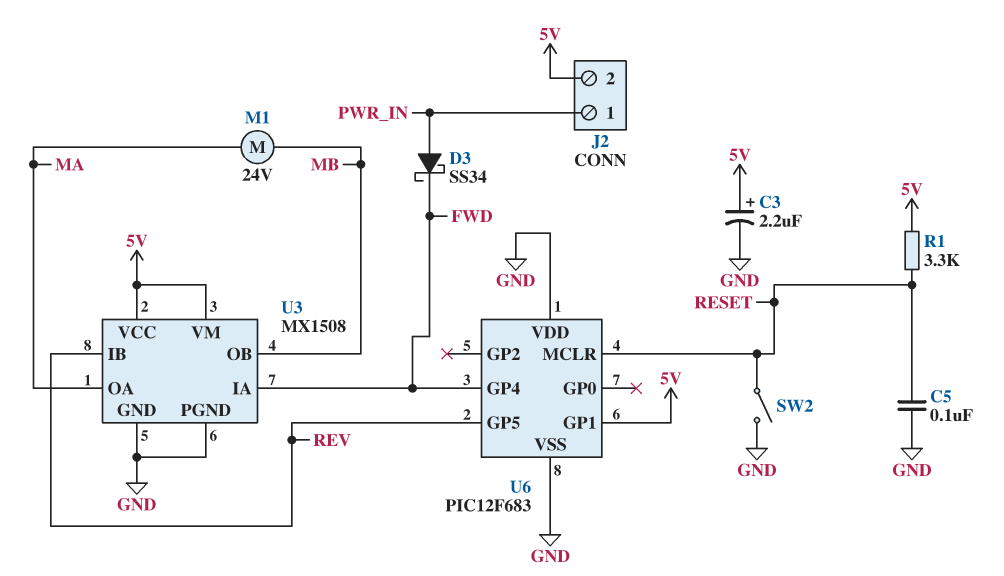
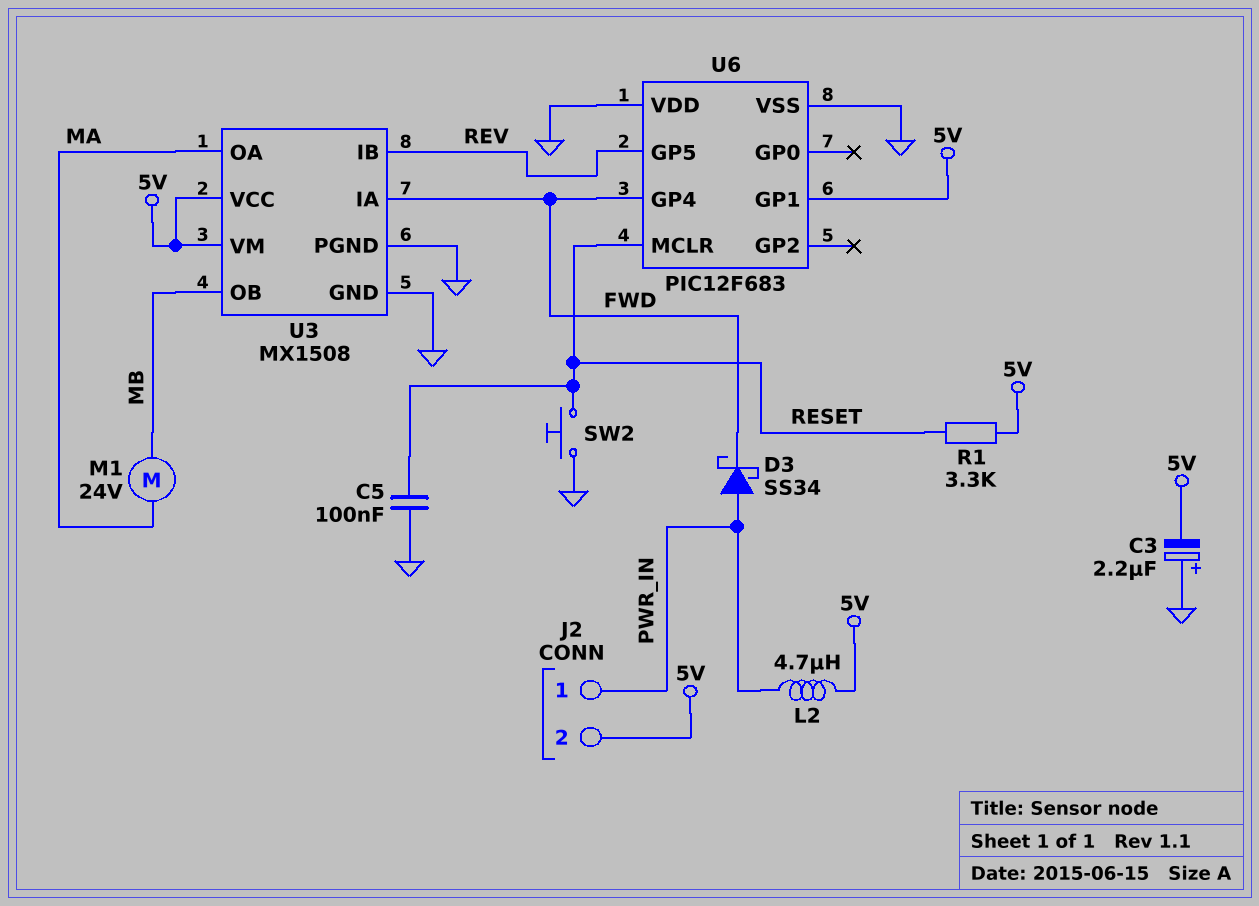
C3: 2.2uF (plus 5V, minus GND) -> 2.2uF (plus GND, minus 5V)
L2: none -> 4.7uH (5V, PWR_IN)
SW2: switch (GND, RESET) -> button (GND, RESET)

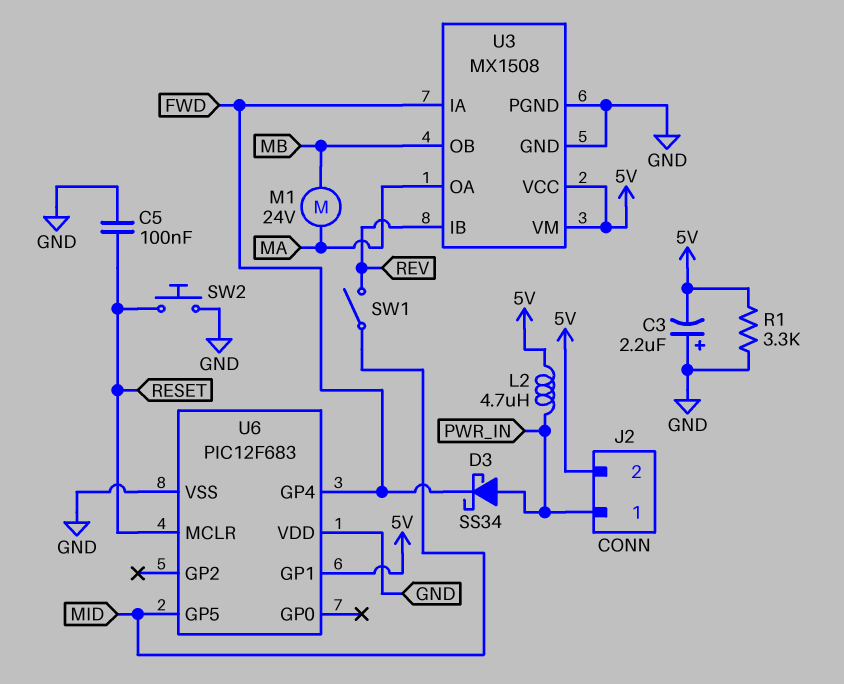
R1: 3.3k (5V, RESET) -> 3.3k (5V, GND)
SW1: none -> switch (MID, REV)
U6 pin GP5: REV -> MID

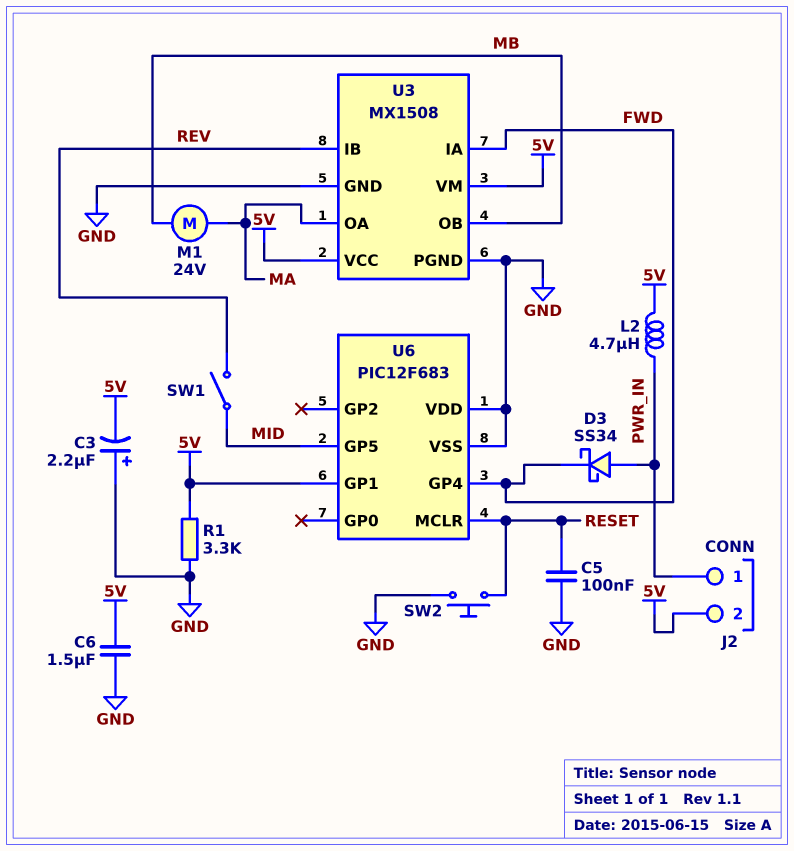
C6: none -> 1.5uF (5V, GND)

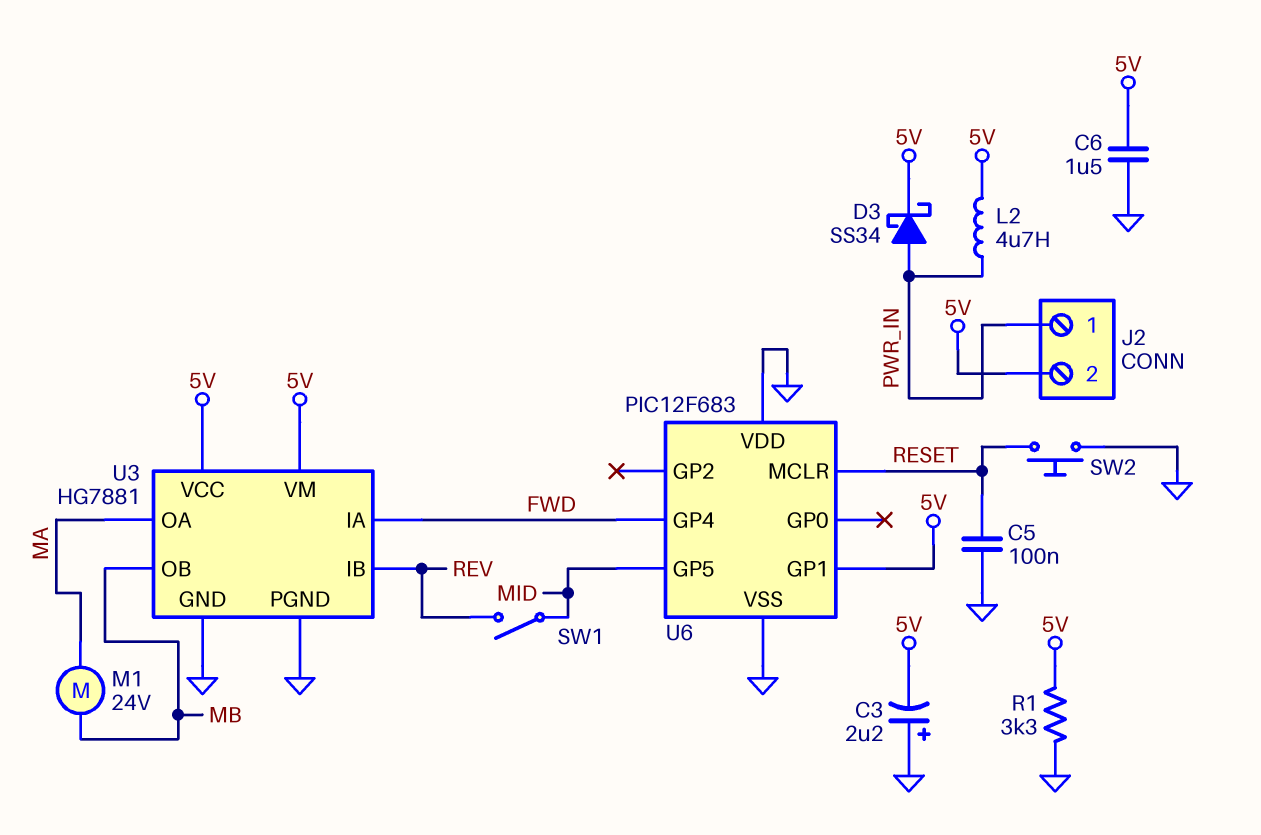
D3: schottky SS34 (A PWR_IN, K FWD) -> schottky SS34 (A PWR_IN, K 5V)
U3: MX1508 -> HG7881

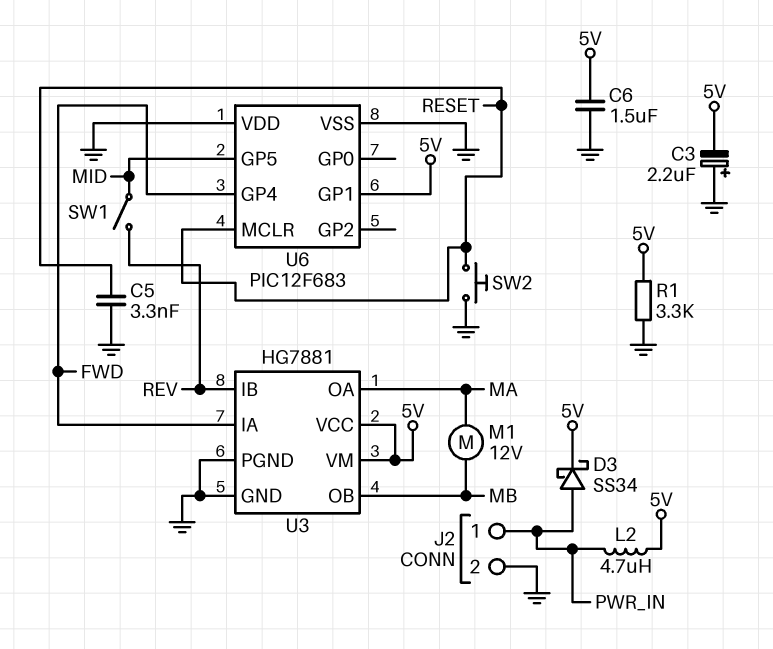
C5: 100nF (GND, RESET) -> 3.3nF (GND, RESET)
J2 pin 2: 5V -> GND
M1: motor 24V (MA, MB) -> motor 12V (MA, MB)

